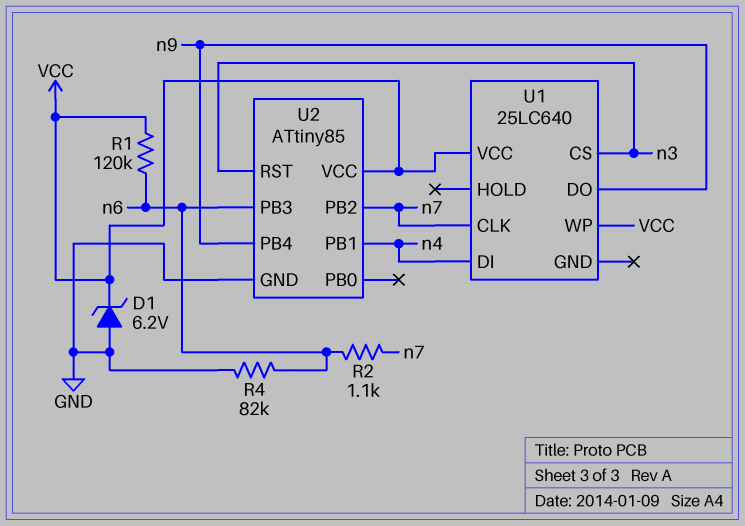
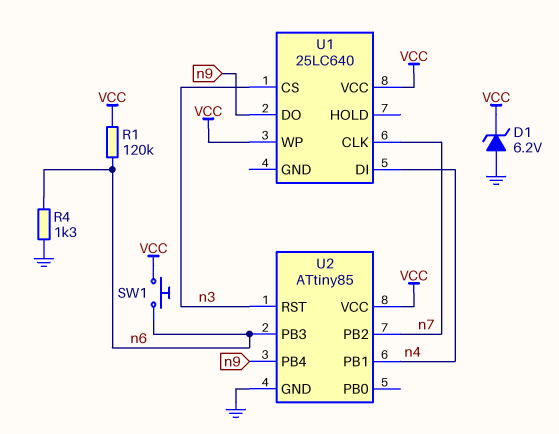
R2: 1.1k (n6, n7) -> none
R4: 82k (GND, n6) -> 1.3k (GND, n6)
SW1: none -> button (VCC, n6)

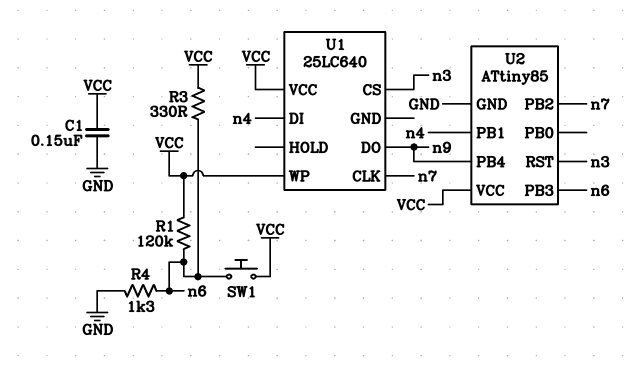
C1: none -> 150nF (GND, VCC)
D1: zener 6.2V (A GND, K VCC) -> none
R3: none -> 330 (VCC, n6)

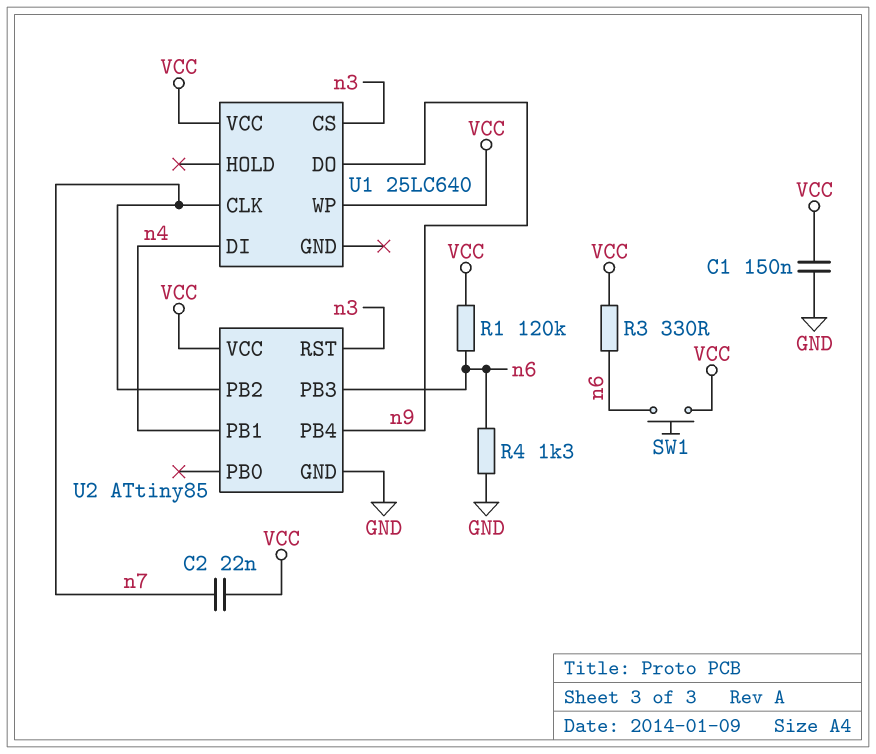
C2: none -> 22nF (VCC, n7)

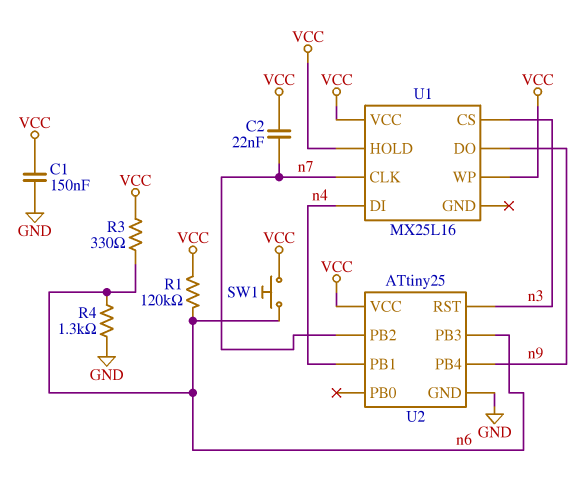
U1: 25LC640 -> MX25L16
U1 pin HOLD: none -> VCC
U2: ATtiny85 -> ATtiny25

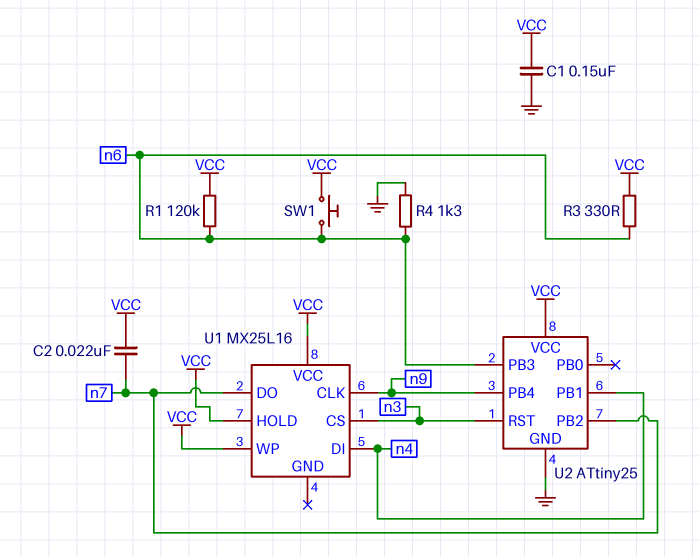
U1 pin CLK: n7 -> n9
U1 pin DO: n9 -> n7

